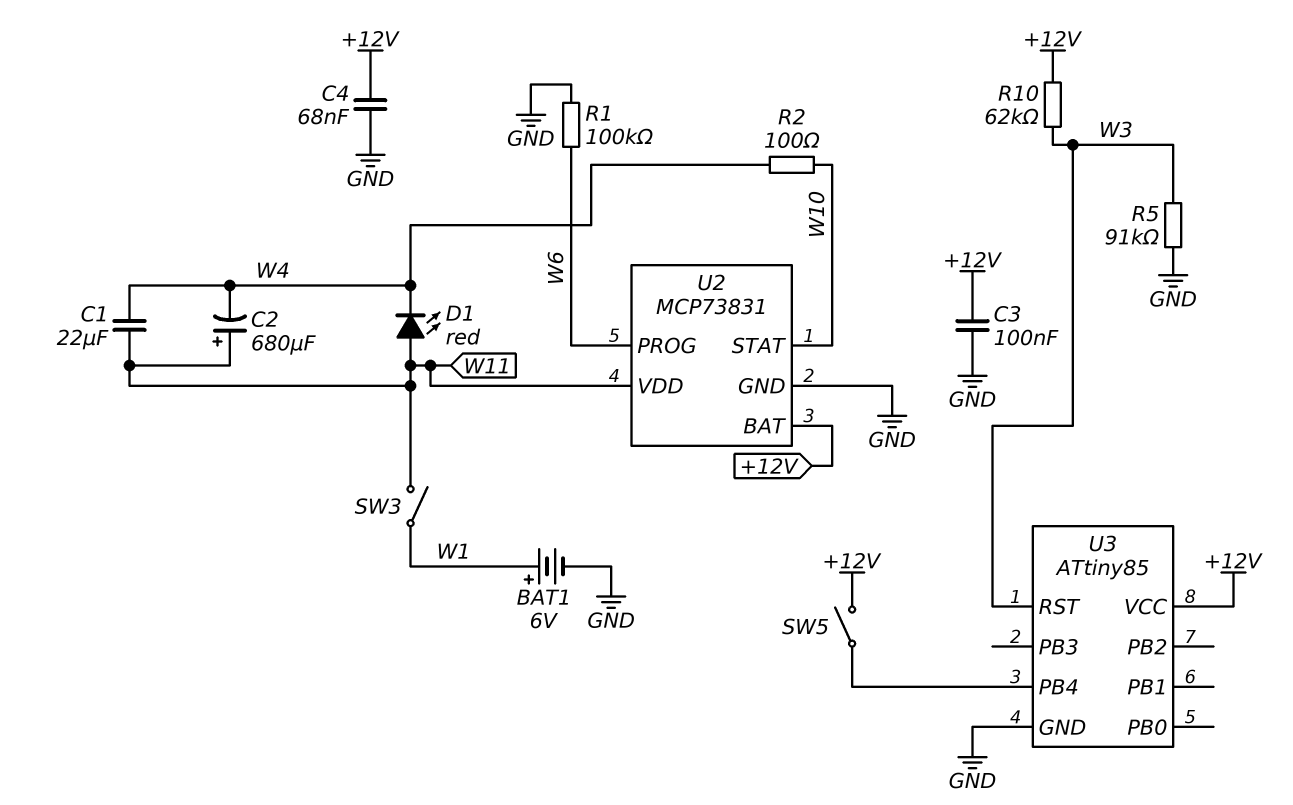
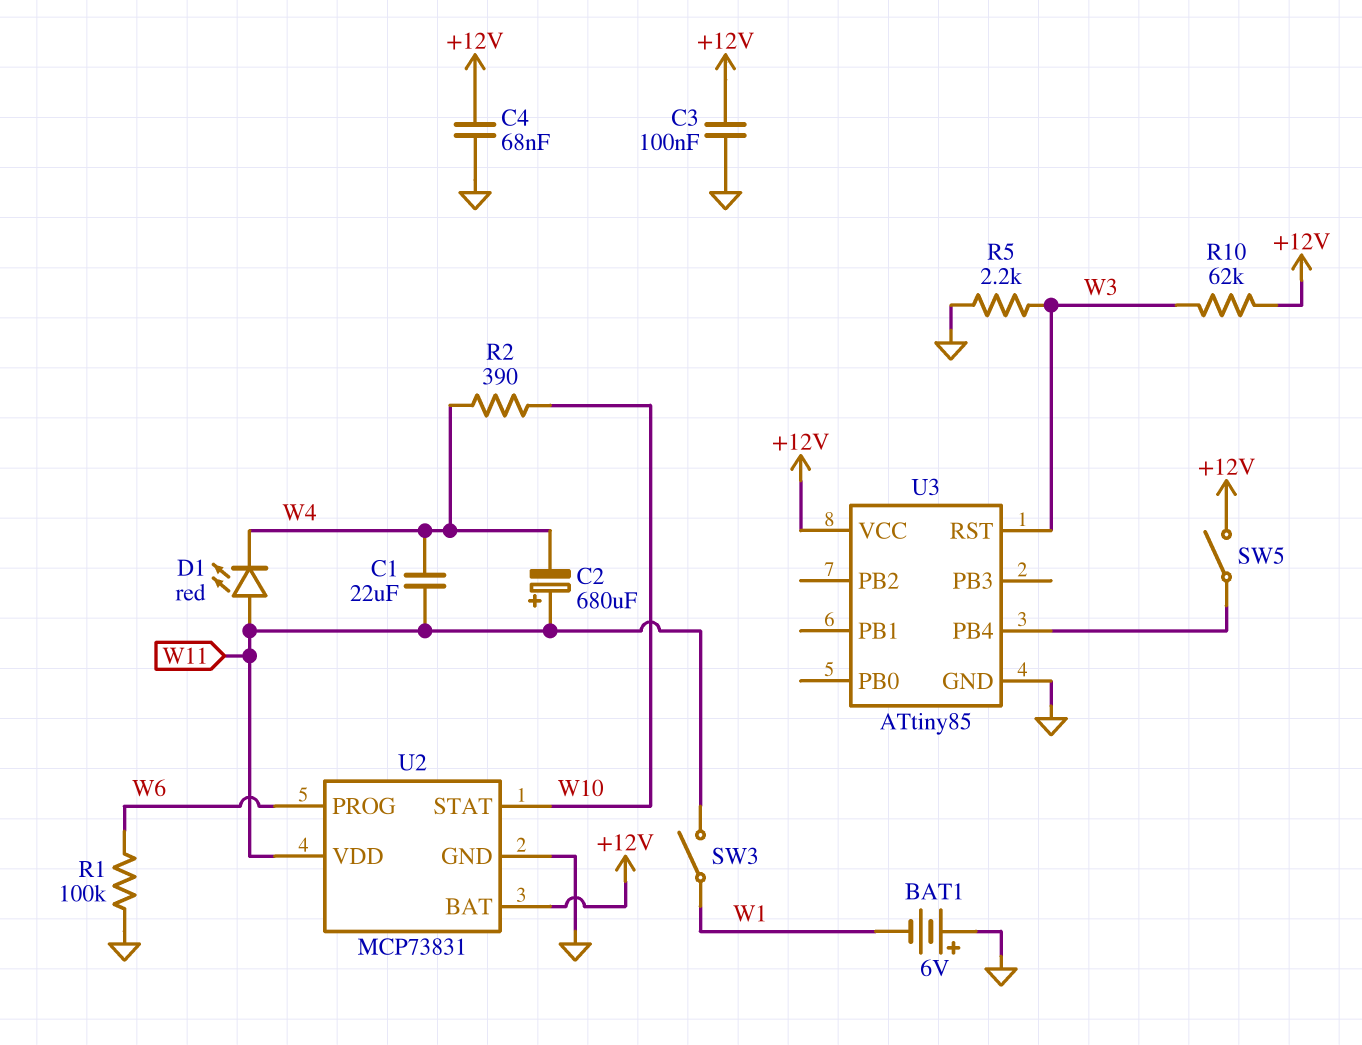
BAT1: 6V (plus W1, minus GND) -> 6V (plus GND, minus W1)
R2: 100 (W4, W10) -> 390 (W4, W10)
R5: 91k (GND, W3) -> 2.2k (GND, W3)

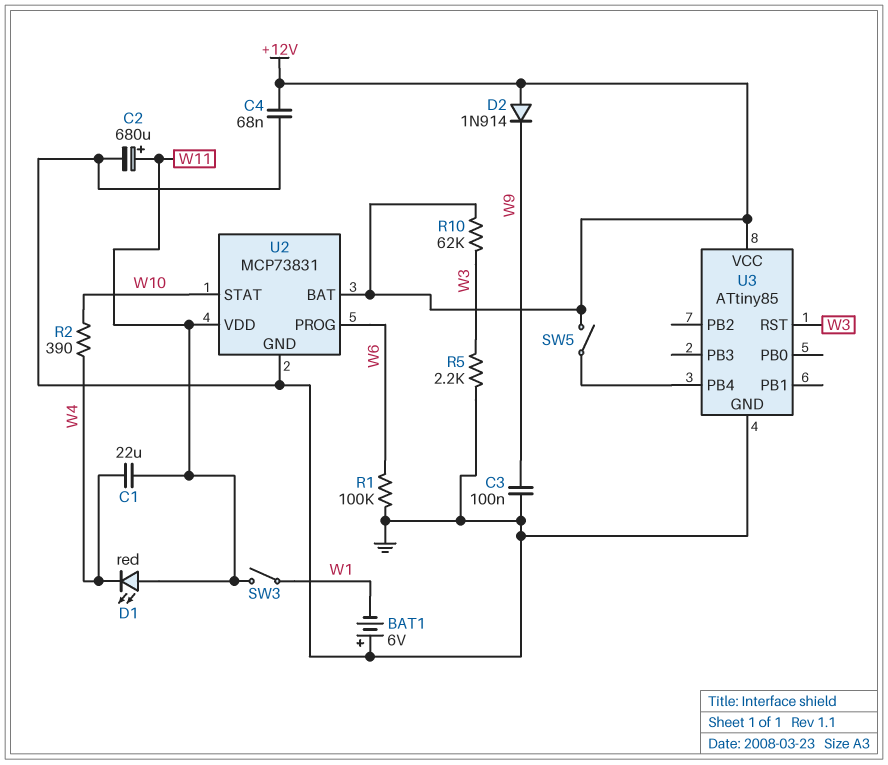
C2: 680uF (plus W11, minus W4) -> 680uF (plus W11, minus GND)
C3: 100nF (+12V, GND) -> 100nF (GND, W9)
D2: none -> diode 1N914 (A +12V, K W9)

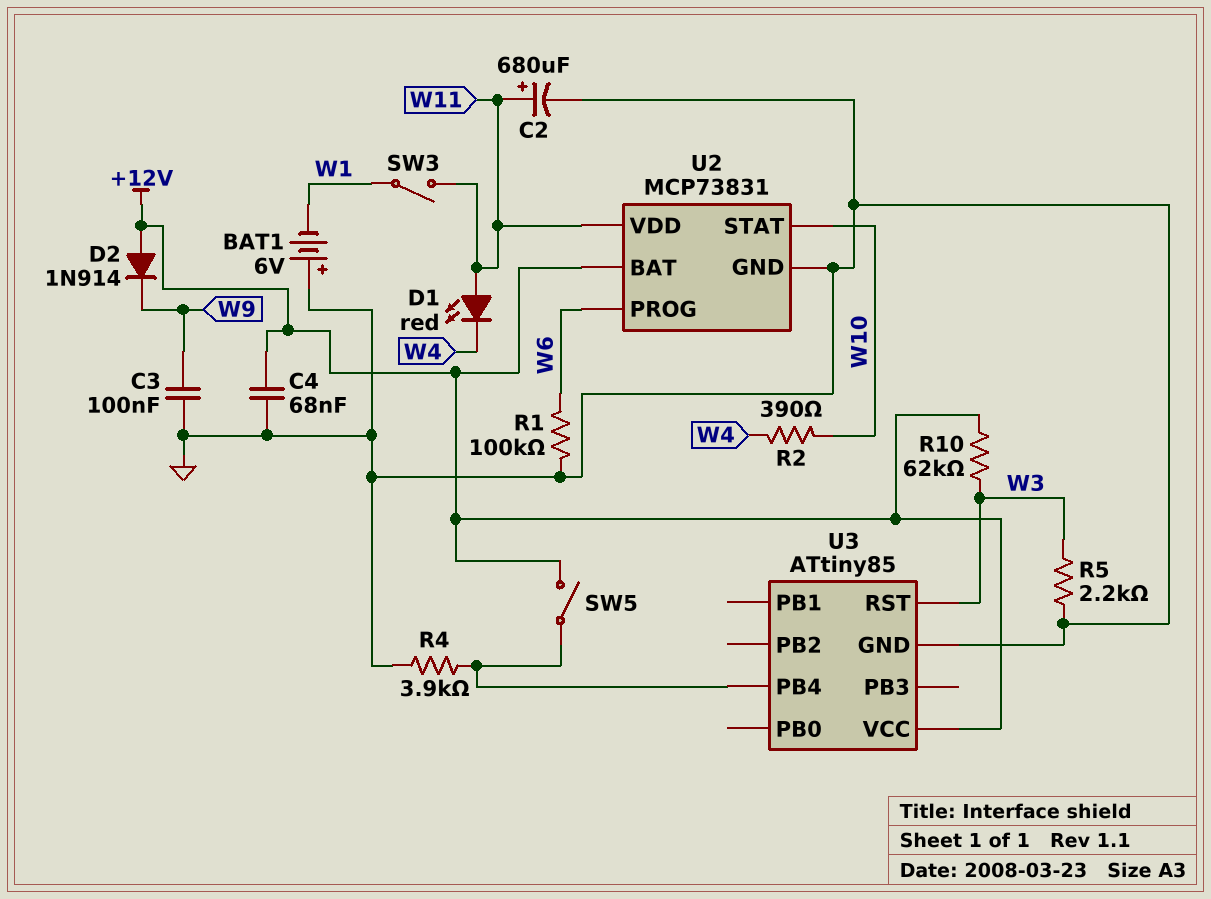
C1: 22uF (W4, W11) -> none
R4: none -> 3.9k (GND, U3/PB4)

